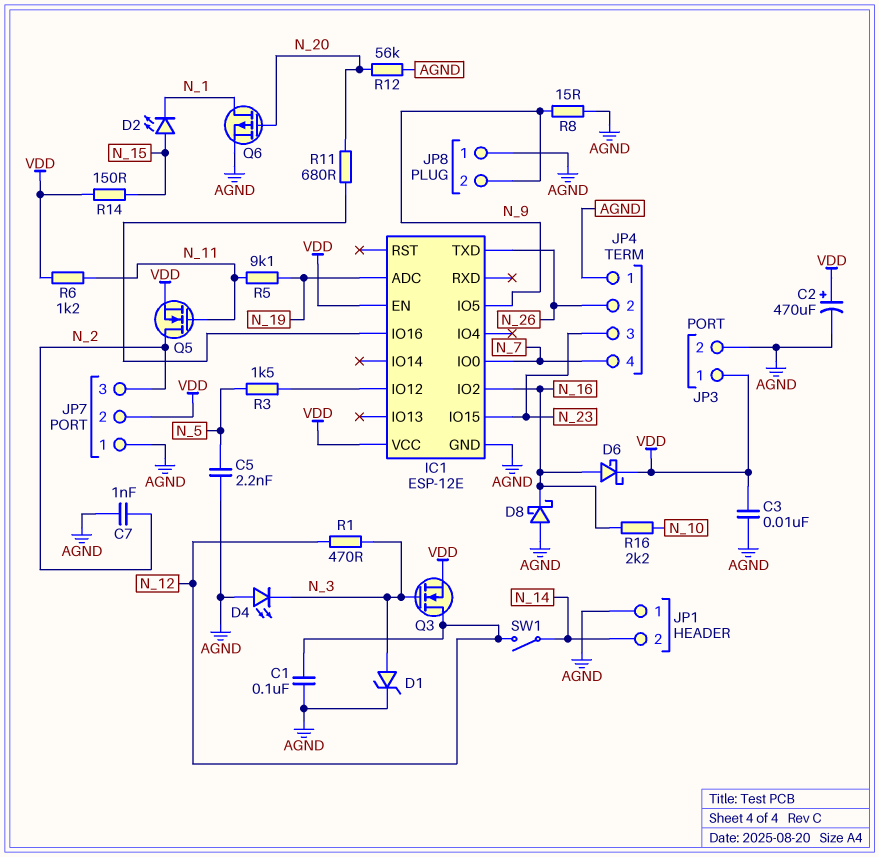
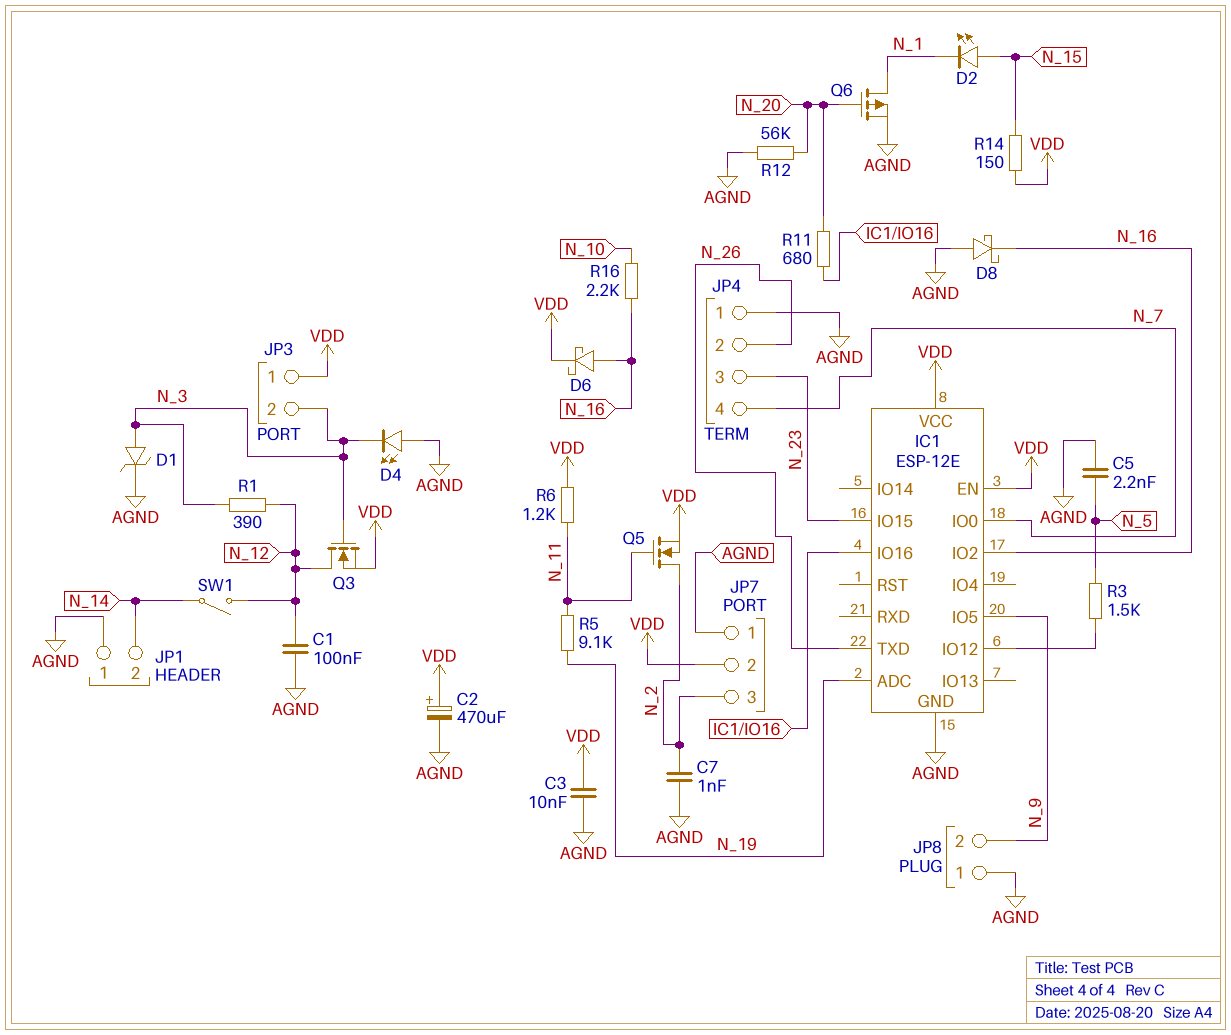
JP3 pin 2: AGND -> N_3
R1: 470 (N_3, N_12) -> 390 (N_3, N_12)
R8: 15 (AGND, N_9) -> none

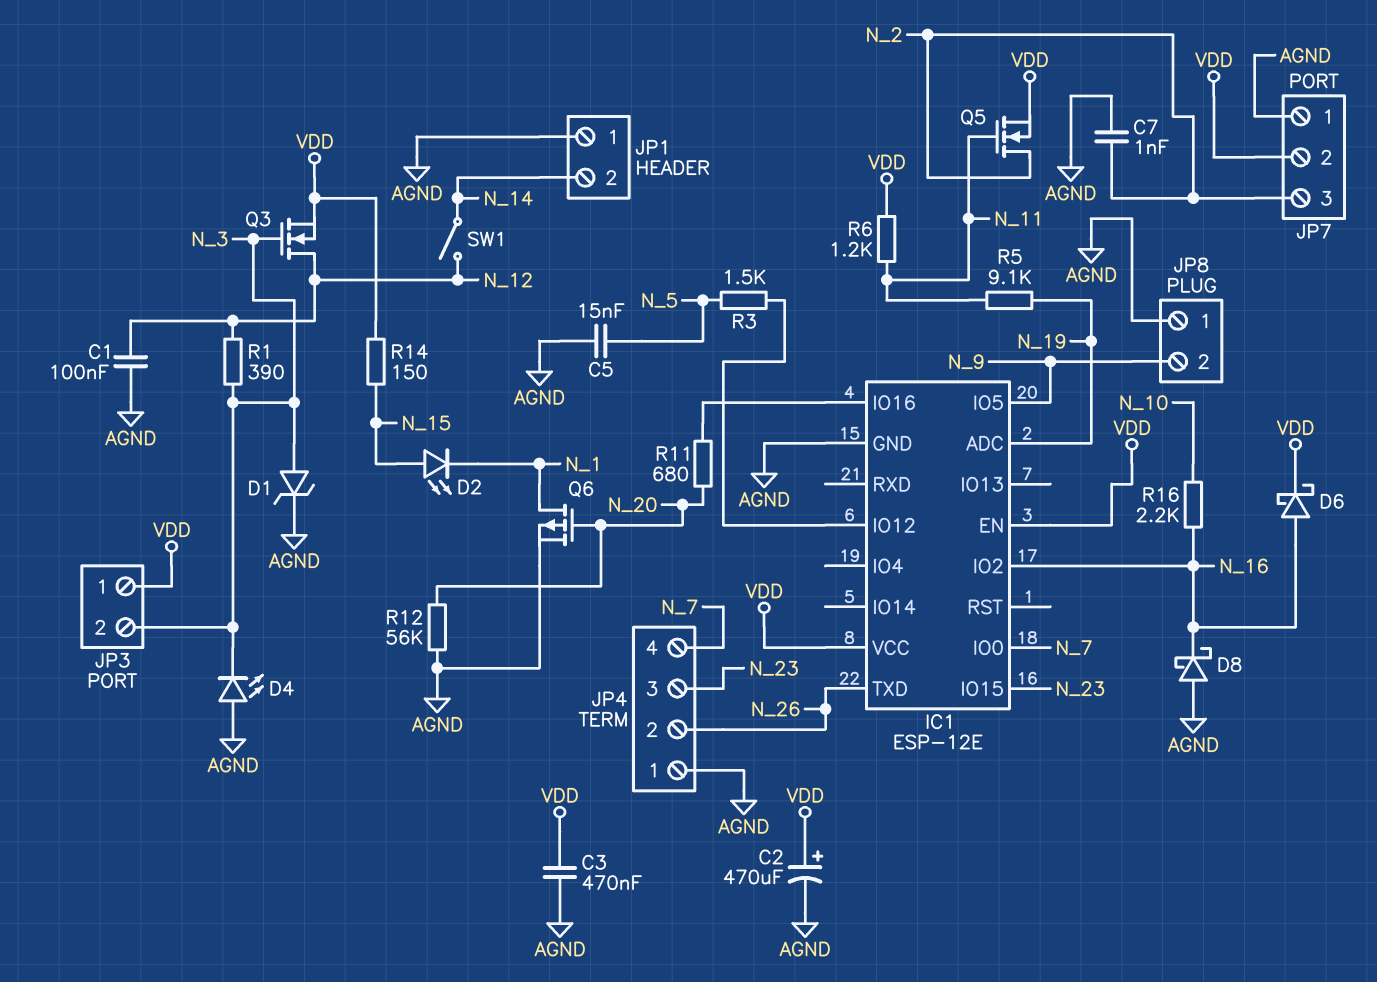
C3: 10nF (AGND, VDD) -> 470nF (AGND, VDD)
C5: 2.2nF (AGND, N_5) -> 15nF (AGND, N_5)

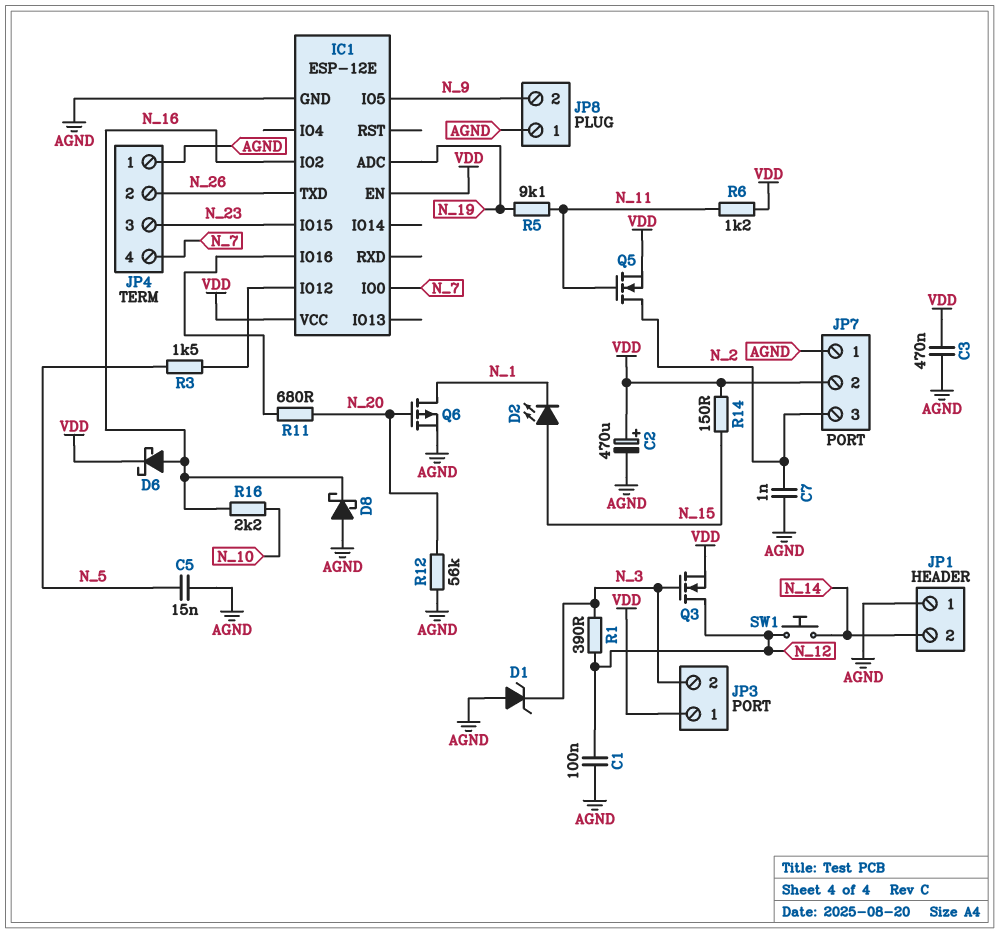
D1: zener (A N_3, K AGND) -> zener (A AGND, K N_3)
D4: LED (A AGND, K N_3) -> none
SW1: switch (N_12, N_14) -> button (N_12, N_14)

